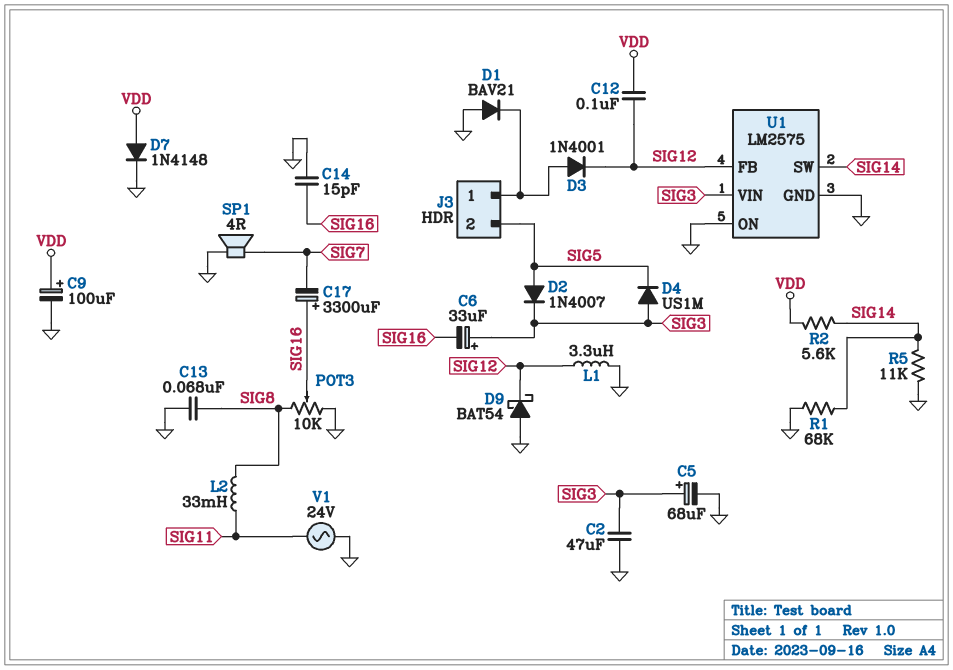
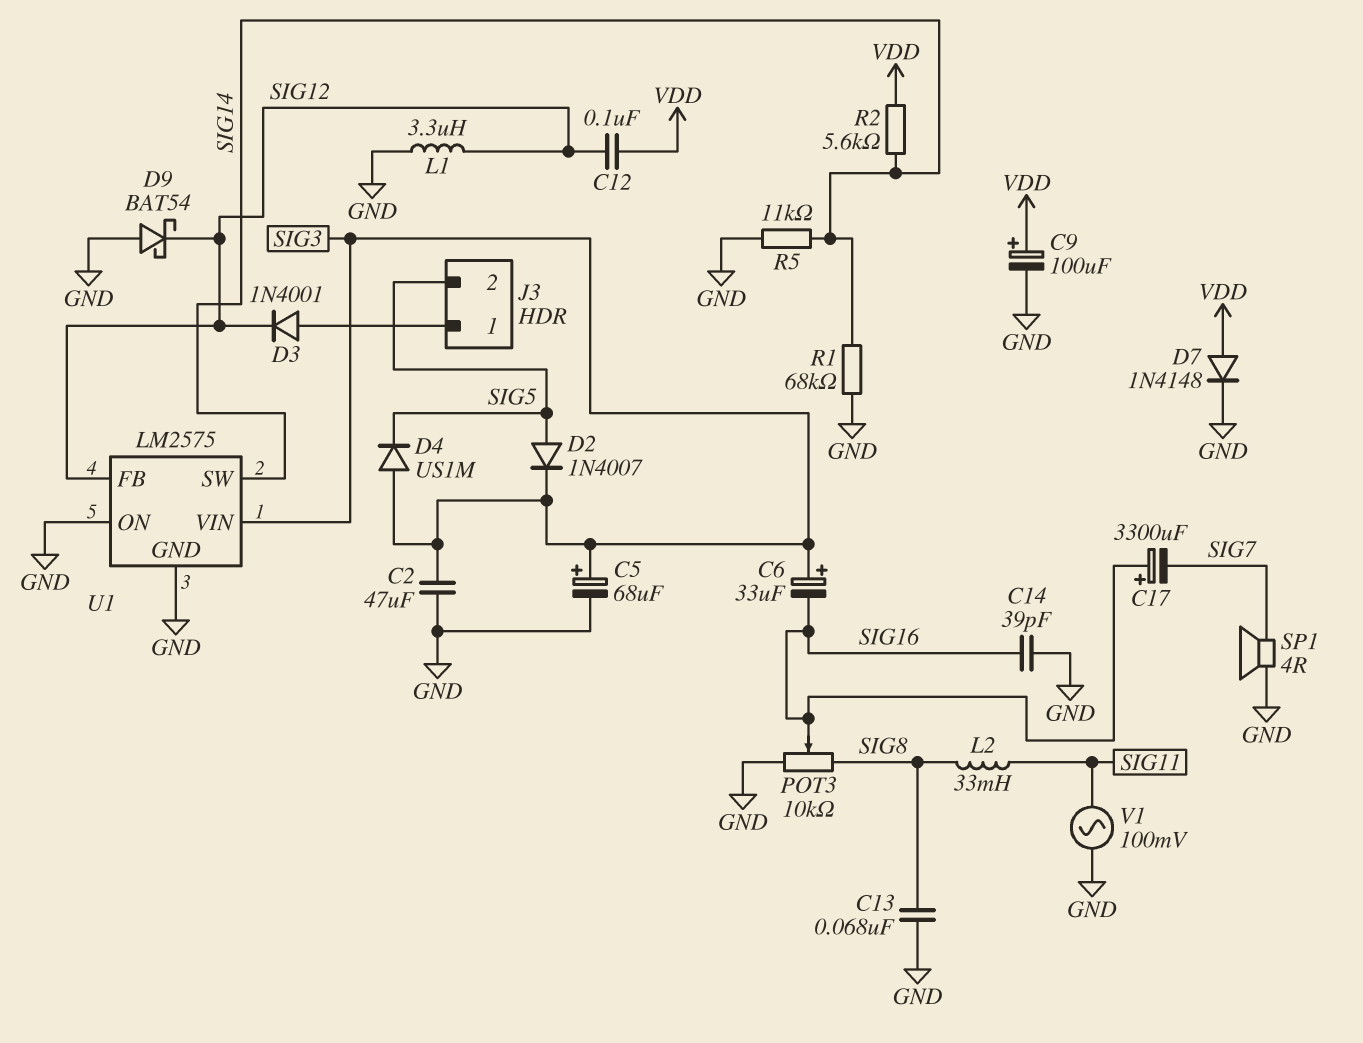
C14: 15pF (GND, SIG16) -> 39pF (GND, SIG16)
D1: diode BAV21 (A GND, K J3/1) -> none
V1: AC 24V (GND, SIG11) -> AC 100mV (GND, SIG11)

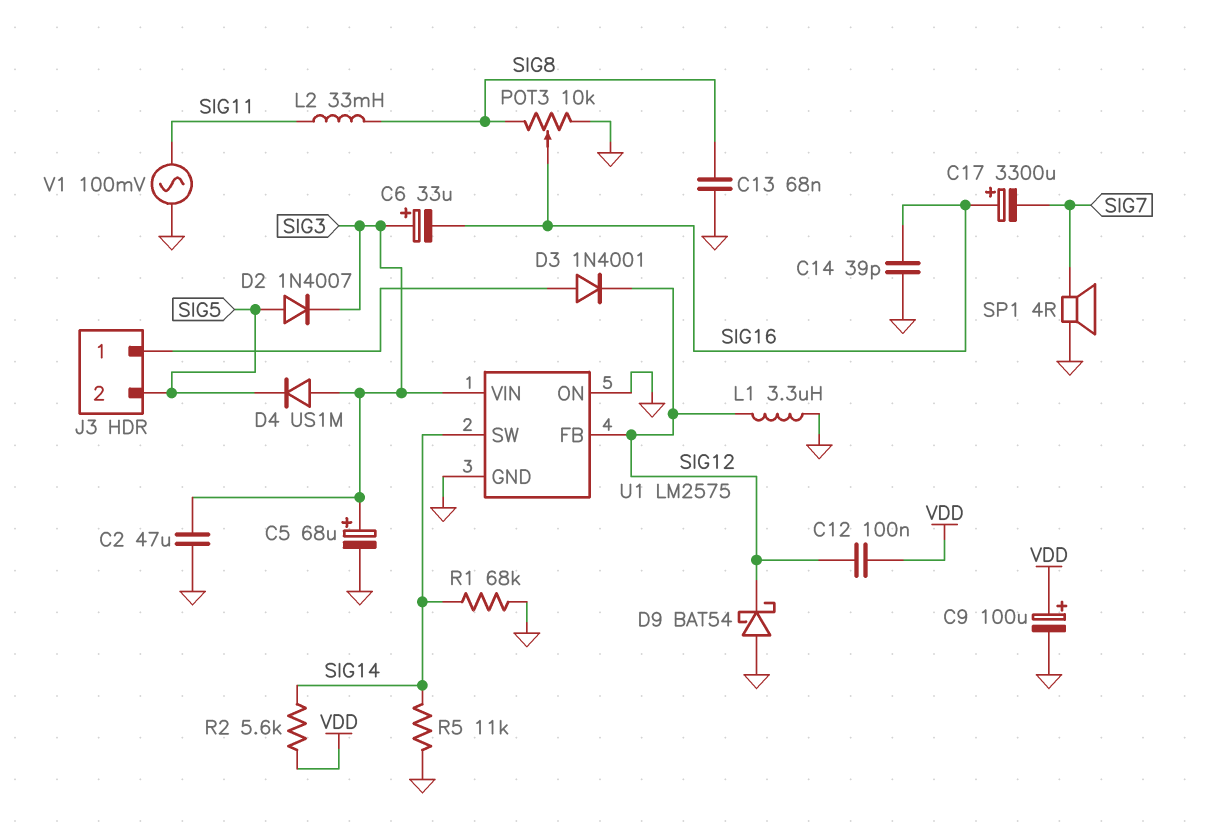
D7: diode 1N4148 (A VDD, K GND) -> none

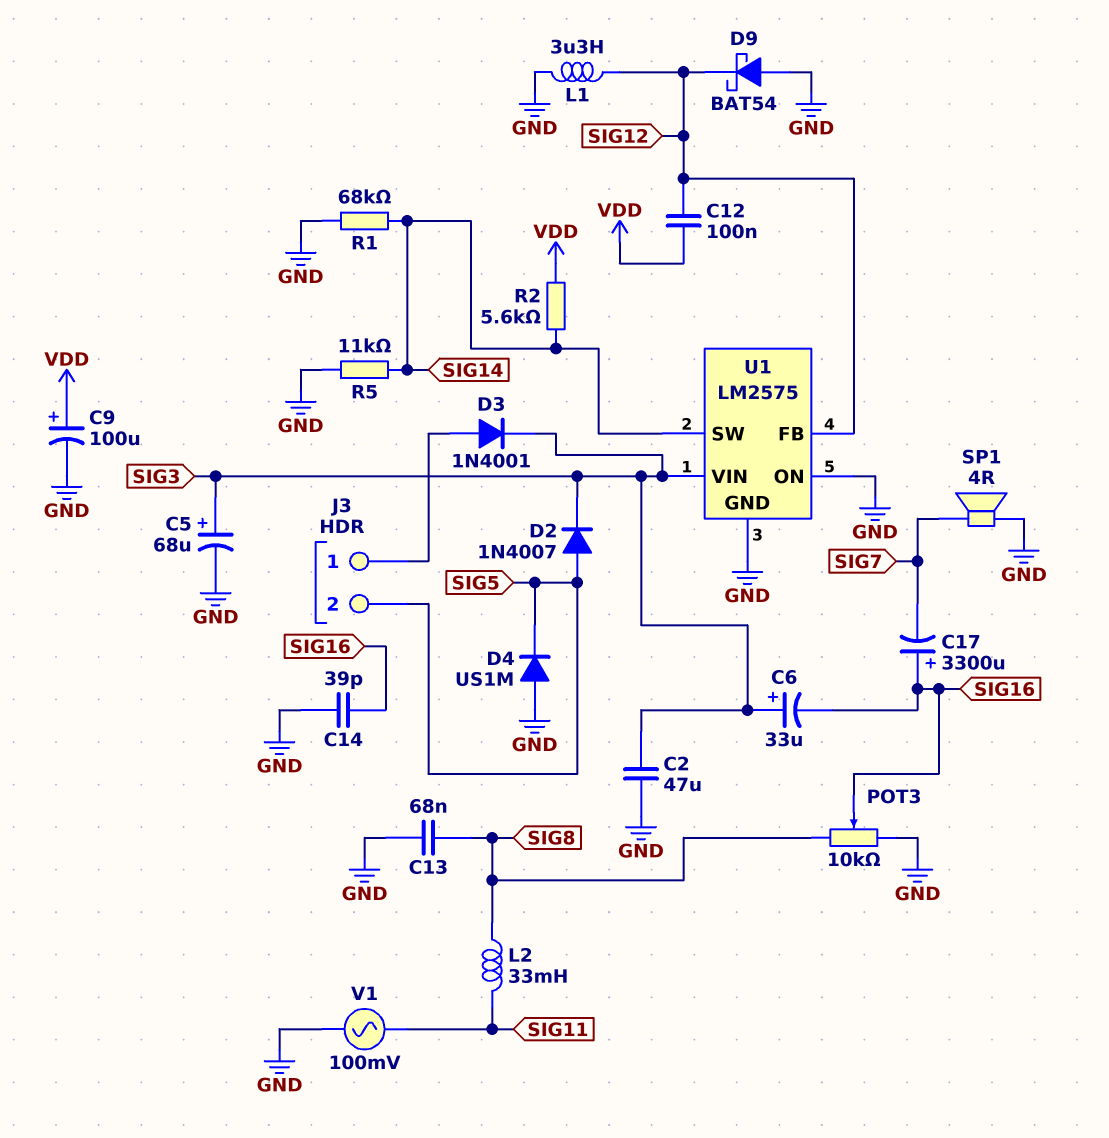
D3: diode 1N4001 (A J3/1, K SIG12) -> diode 1N4001 (A J3/1, K SIG3)
D4: diode US1M (A SIG3, K SIG5) -> diode US1M (A GND, K SIG5)

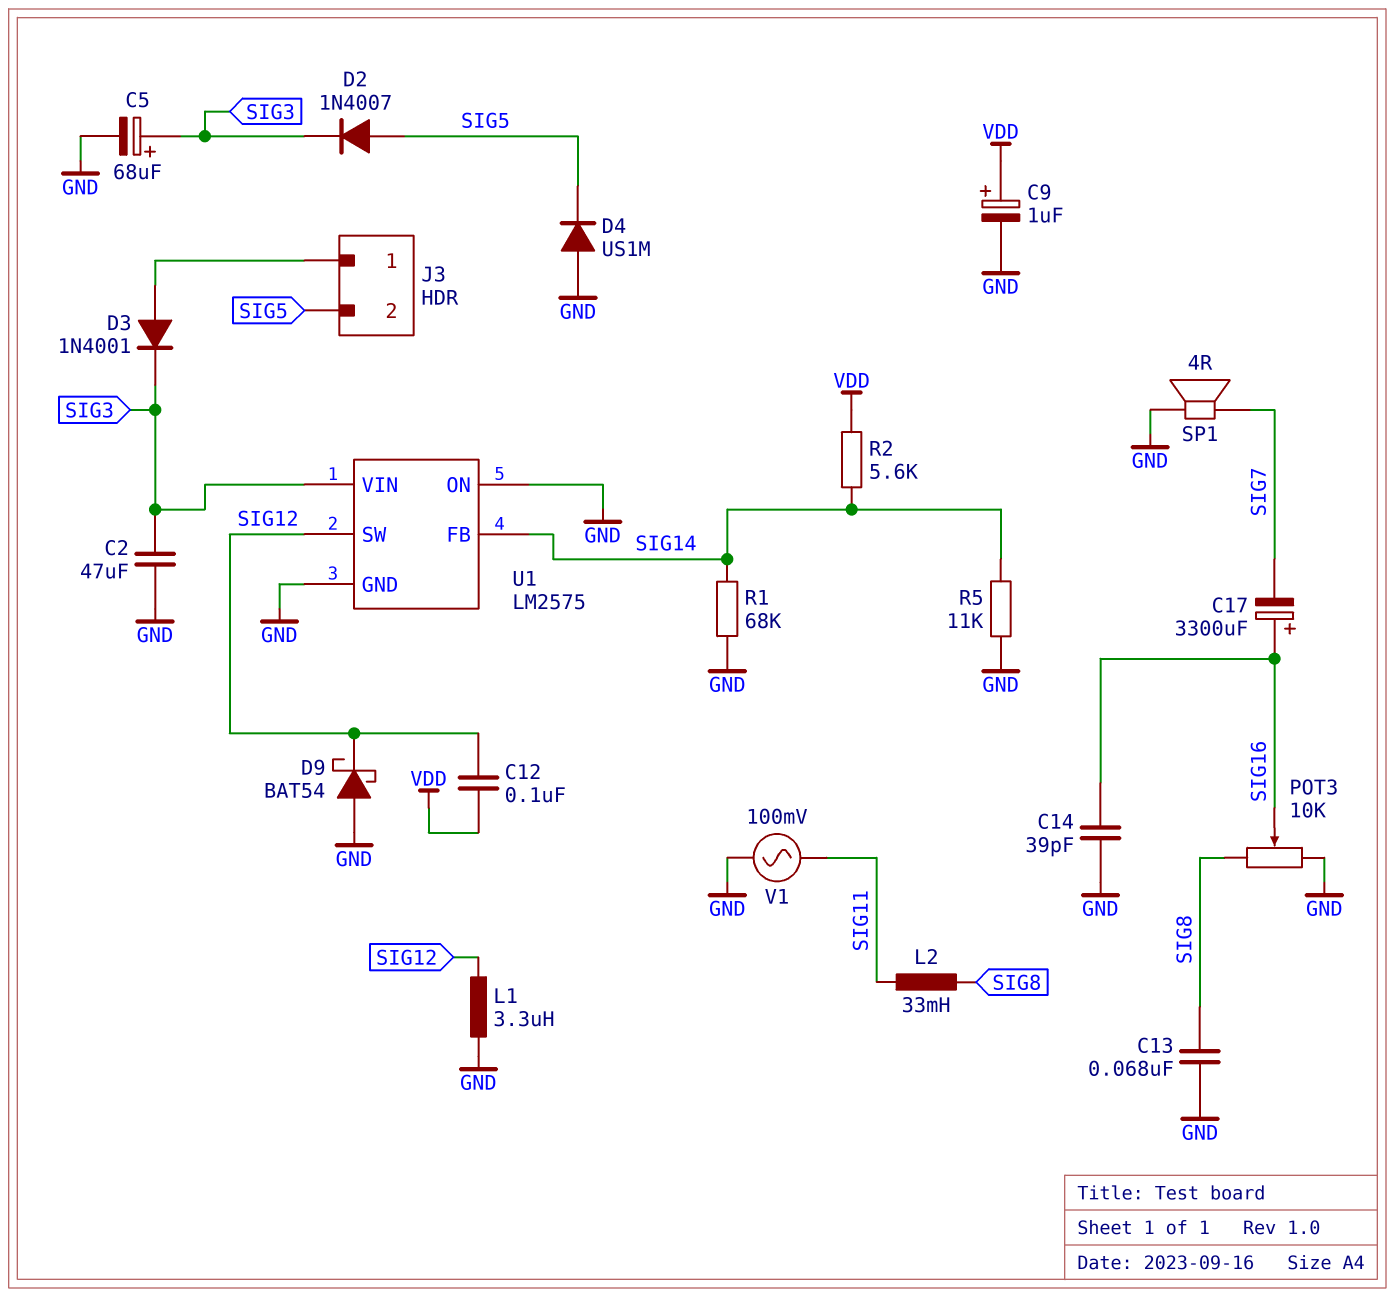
C6: 33uF (plus SIG3, minus SIG16) -> none
C9: 100uF (plus VDD, minus GND) -> 1uF (plus VDD, minus GND)
U1 pin FB: SIG12 -> SIG14
U1 pin SW: SIG14 -> SIG12

